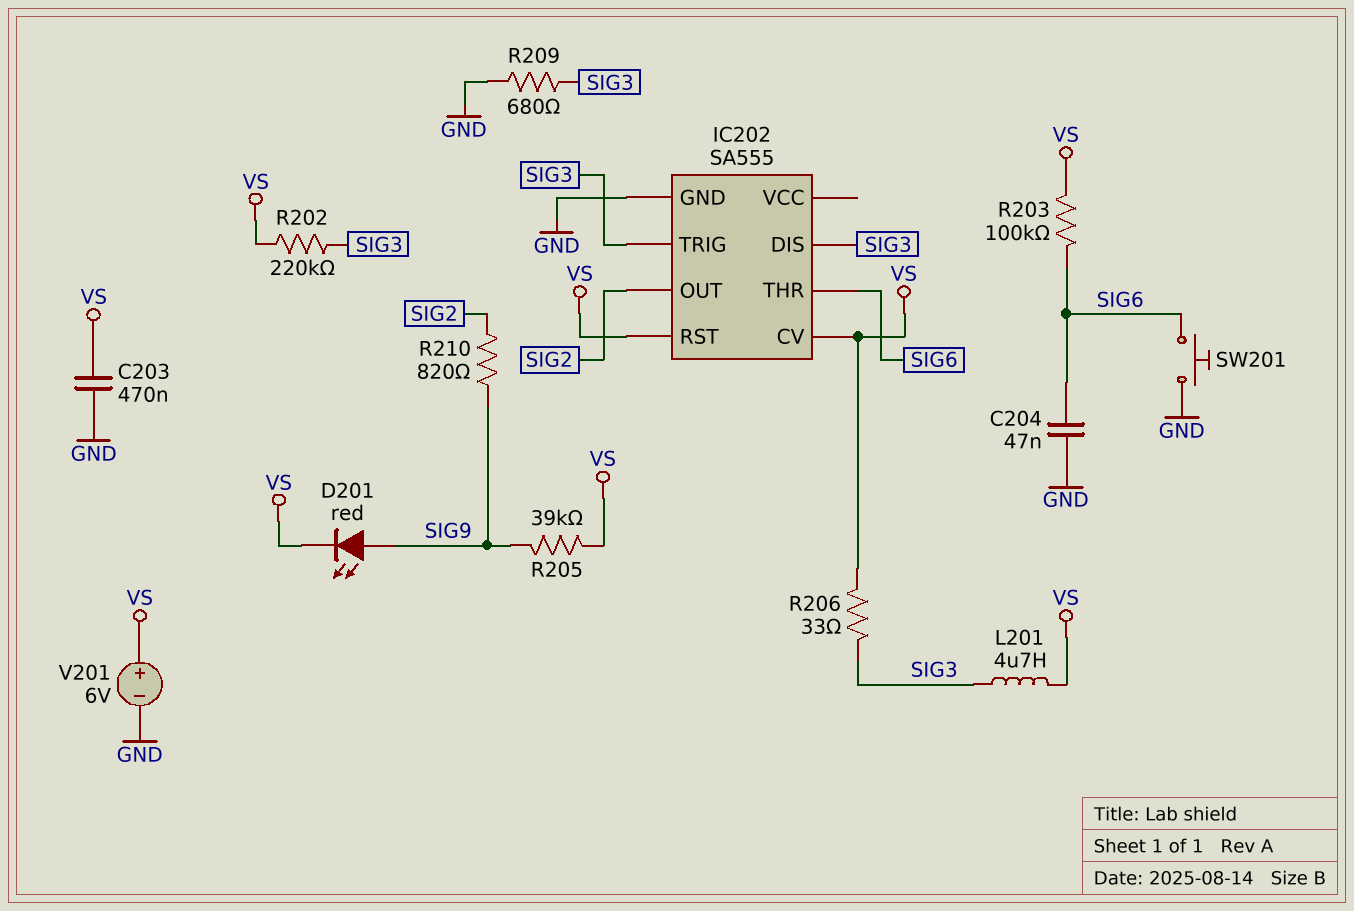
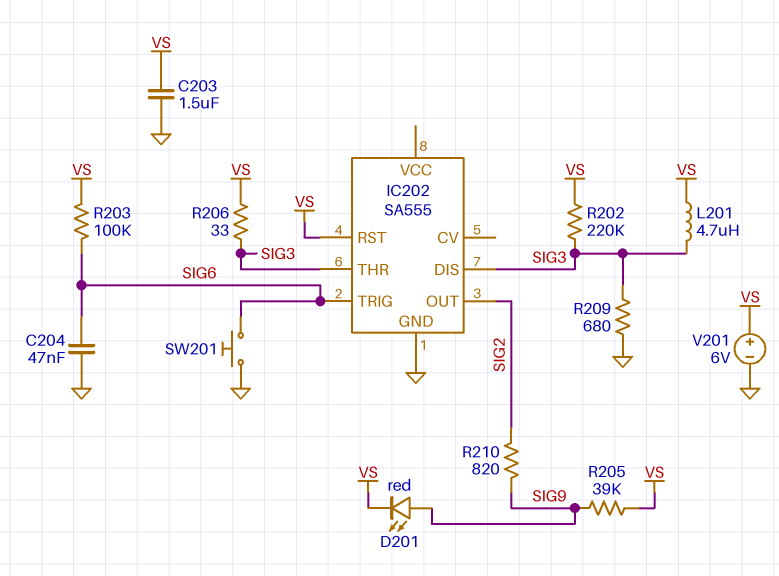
C203: 470nF (GND, VS) -> 1.5uF (GND, VS)
IC202 pin CV: VS -> none
IC202 pin THR: SIG6 -> SIG3
IC202 pin TRIG: SIG3 -> SIG6

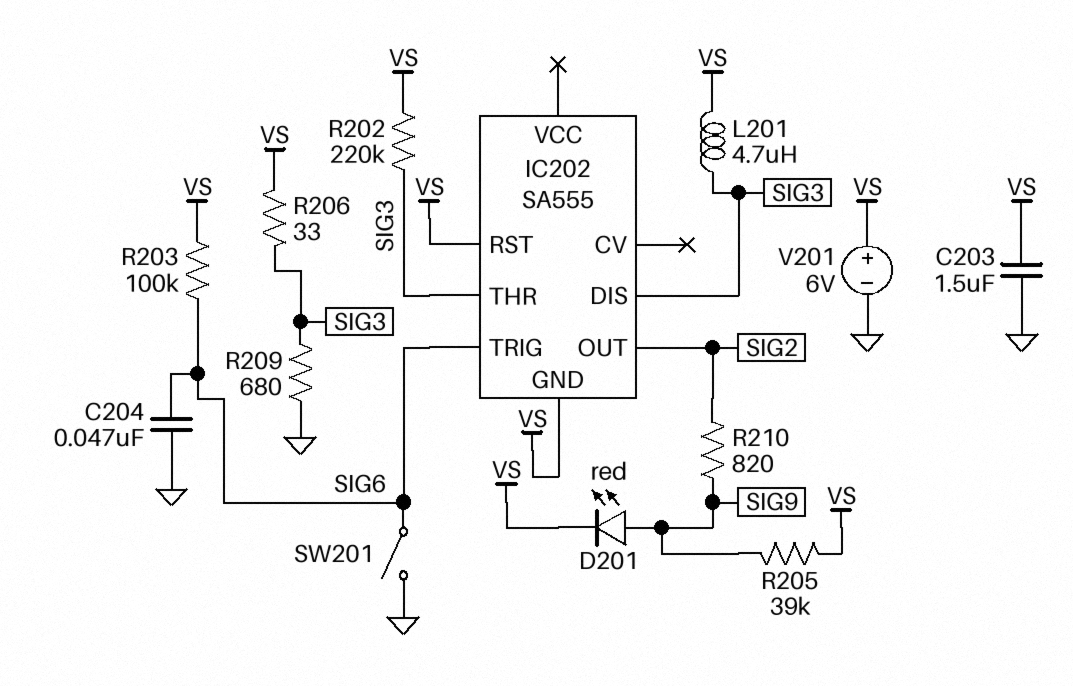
IC202 pin GND: GND -> VS
SW201: button (GND, SIG6) -> switch (GND, SIG6)

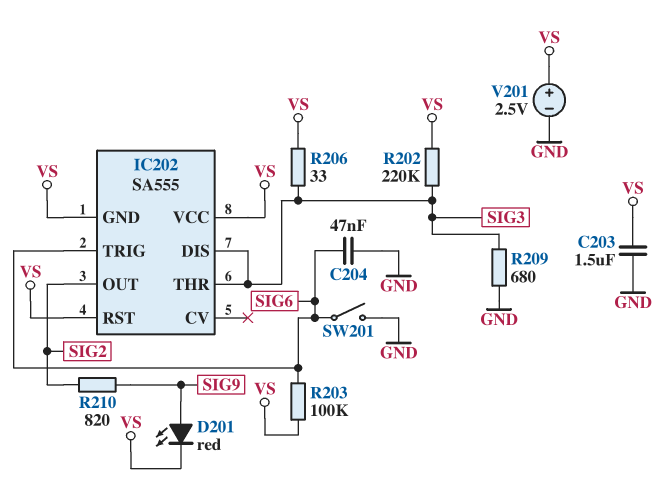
IC202 pin VCC: none -> VS
L201: 4.7uH (SIG3, VS) -> none
R205: 39k (SIG9, VS) -> none
V201: 6V (plus VS, minus GND) -> 2.5V (plus VS, minus GND)

